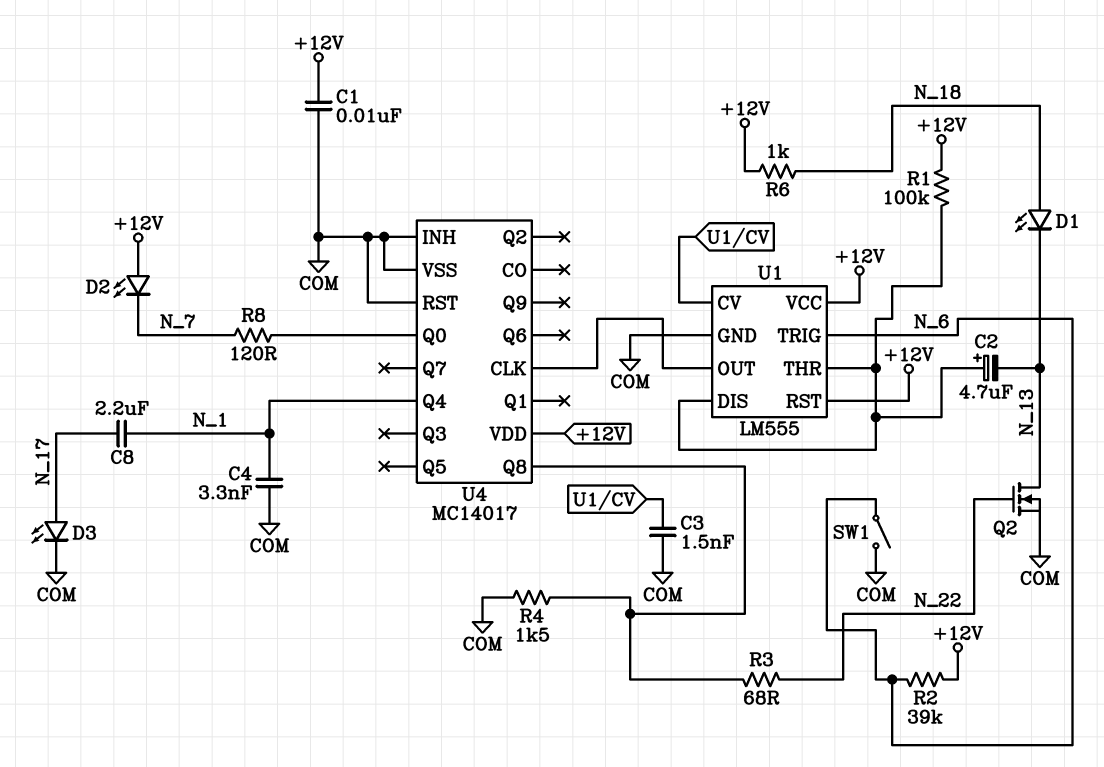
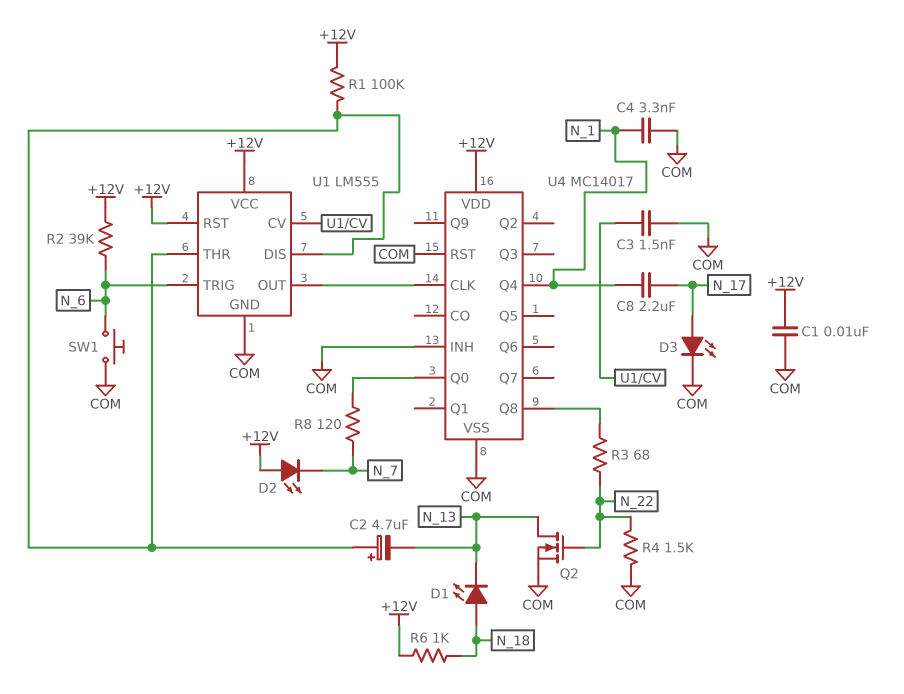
R4: 1.5k (COM, U4/Q8) -> 1.5k (COM, N_22)
SW1: switch (COM, N_6) -> button (COM, N_6)

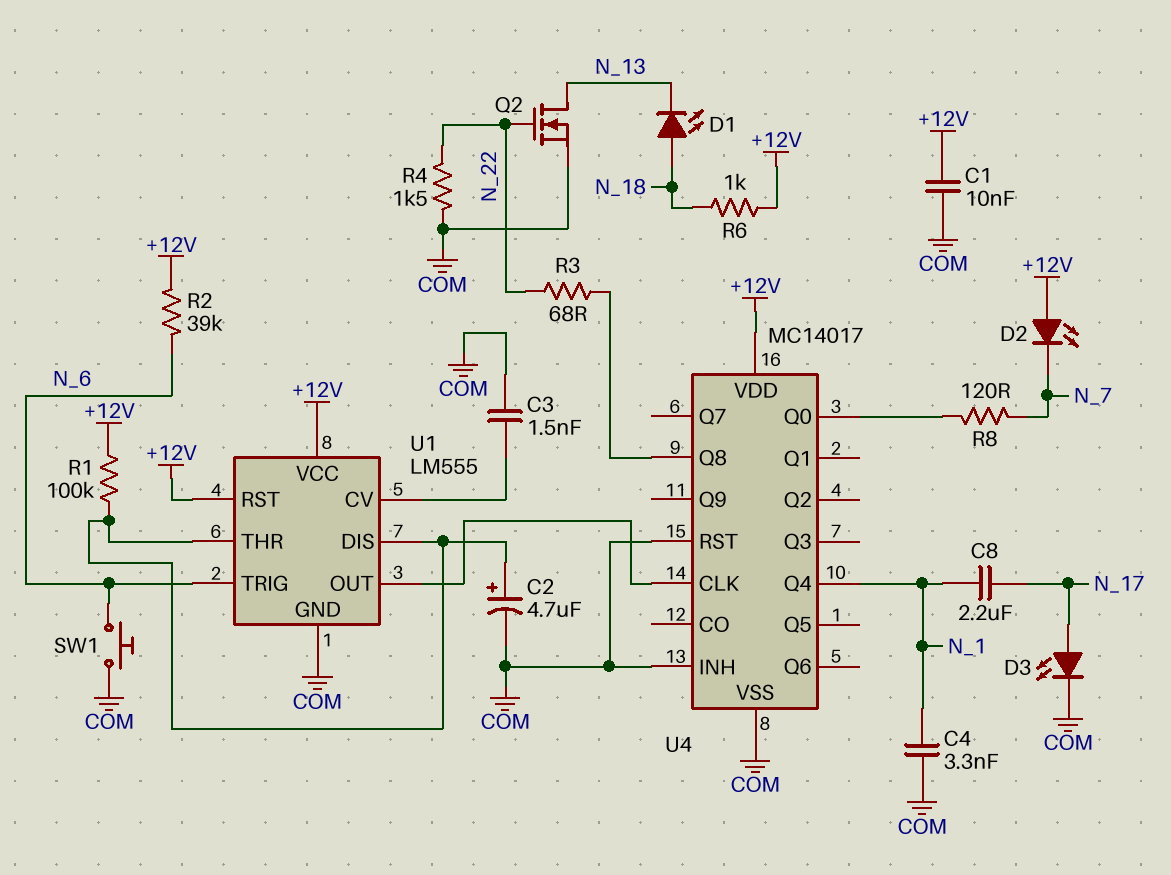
C2: 4.7uF (plus U1/DIS, minus N_13) -> 4.7uF (plus U1/DIS, minus COM)

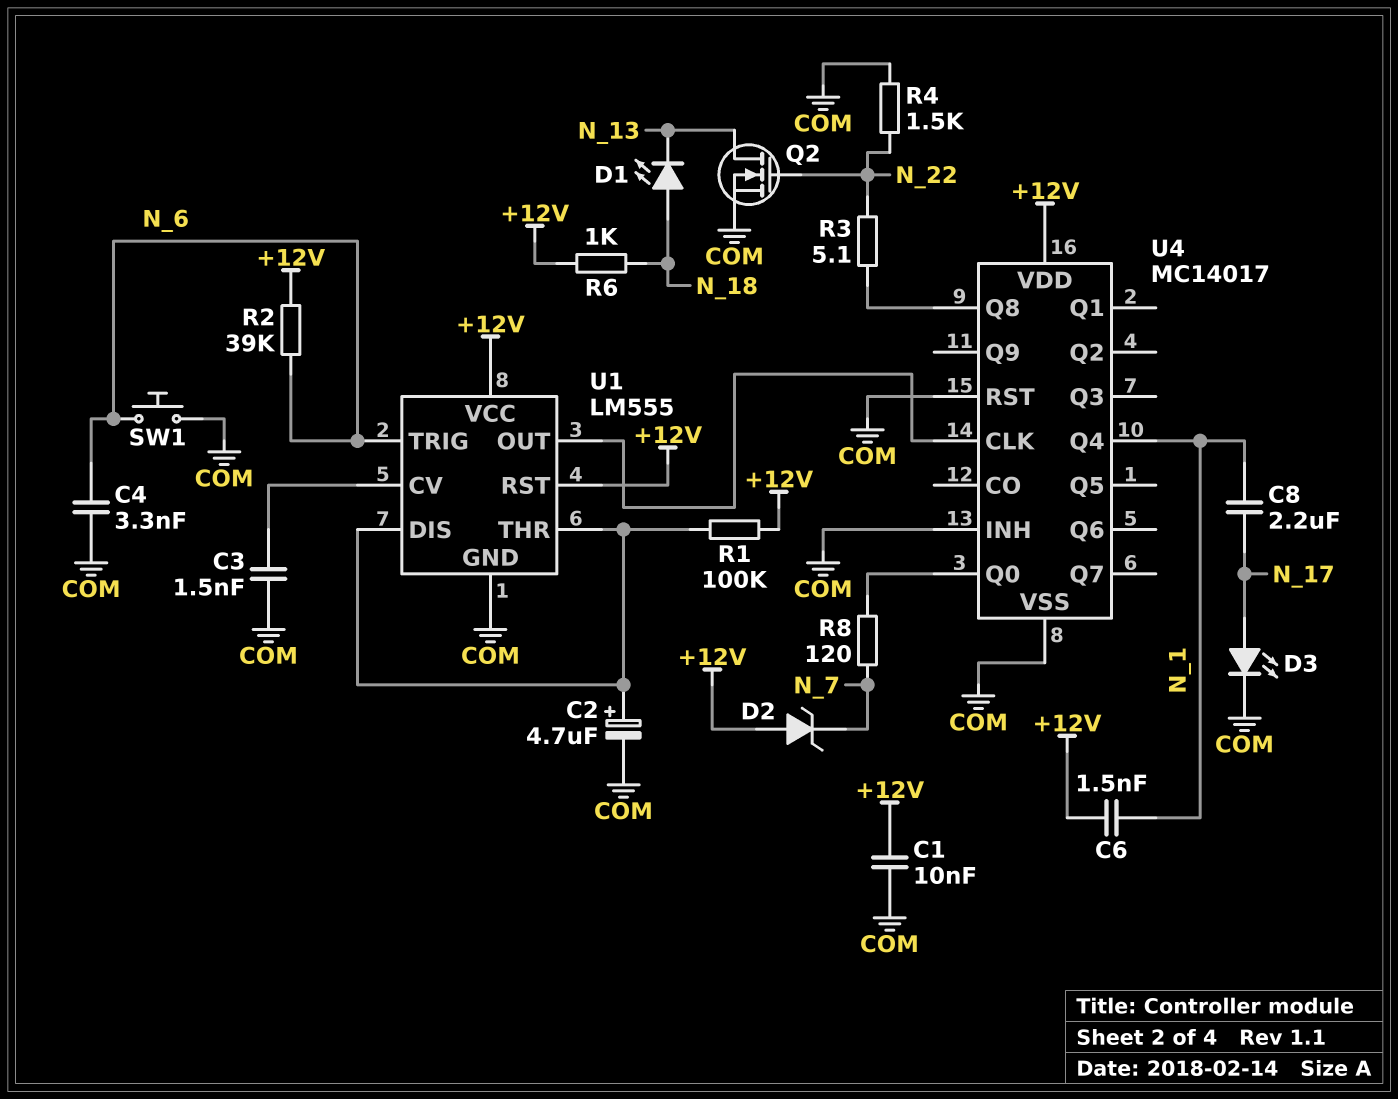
C4: 3.3nF (COM, N_1) -> 3.3nF (COM, N_6)
C6: none -> 1.5nF (+12V, N_1)
D2: LED (A +12V, K N_7) -> zener (A +12V, K N_7)
R3: 68 (N_22, U4/Q8) -> 5.1 (N_22, U4/Q8)

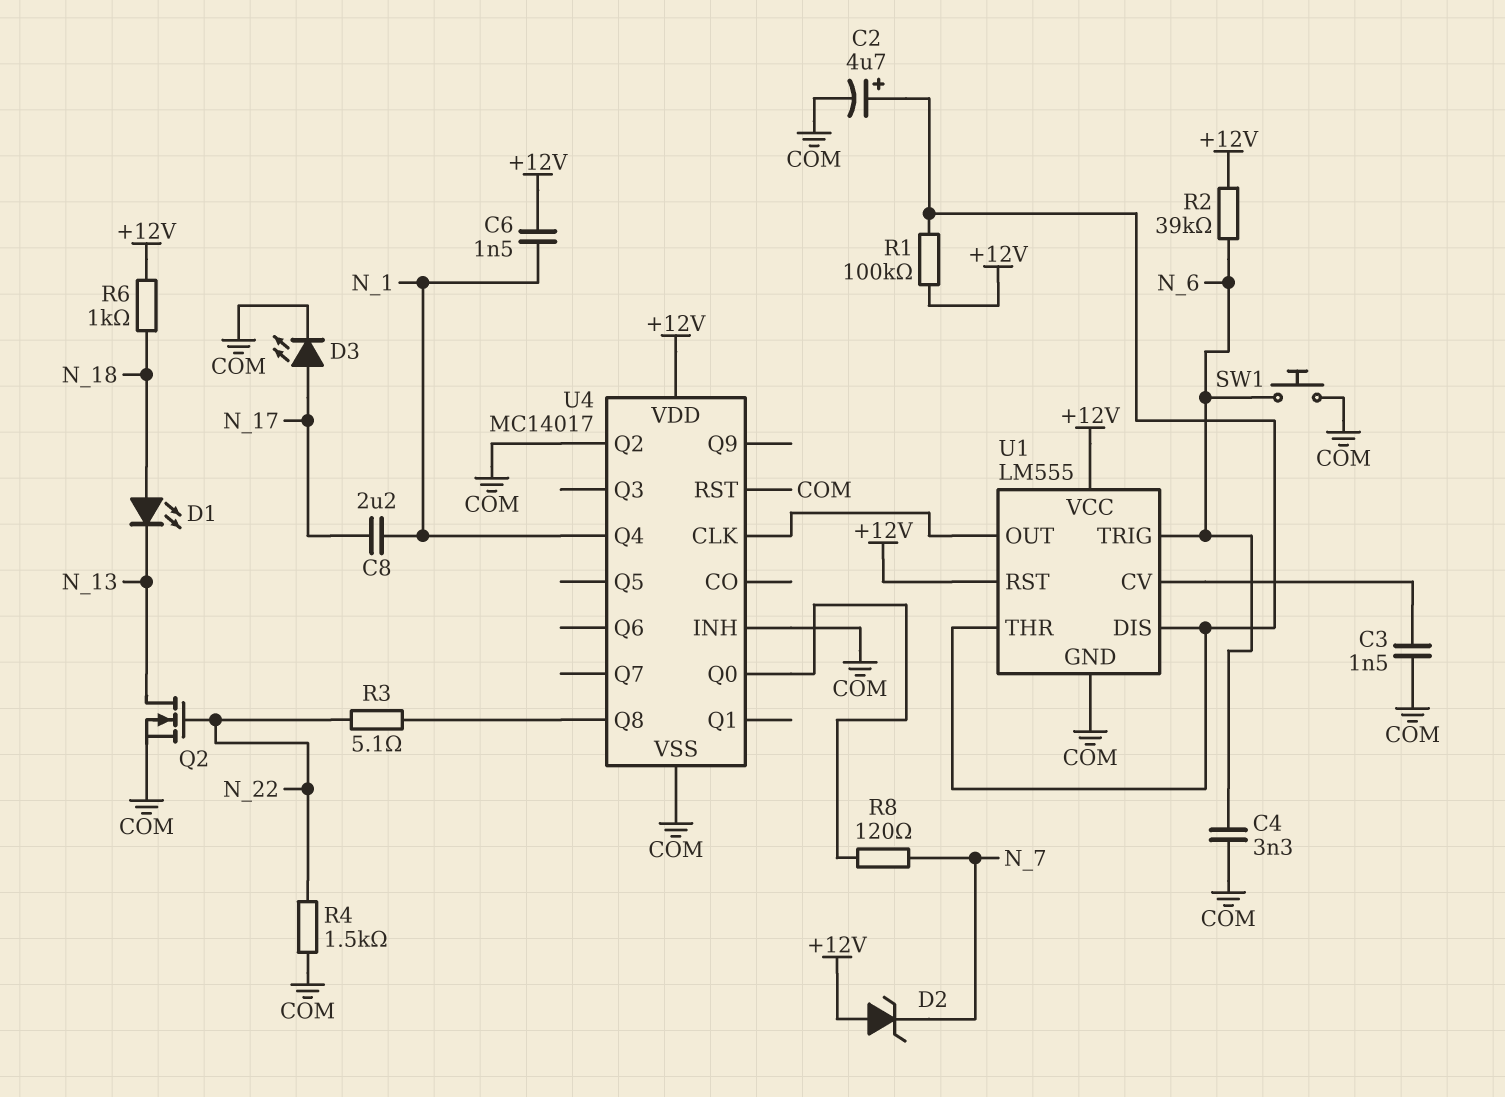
C1: 10nF (+12V, COM) -> none
U4 pin Q2: none -> COM

